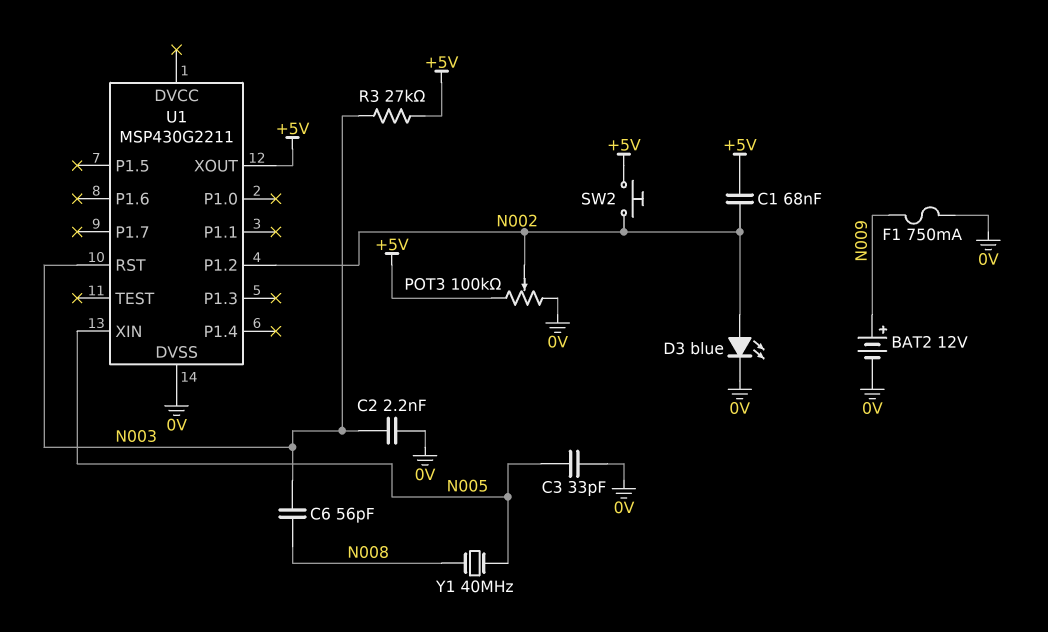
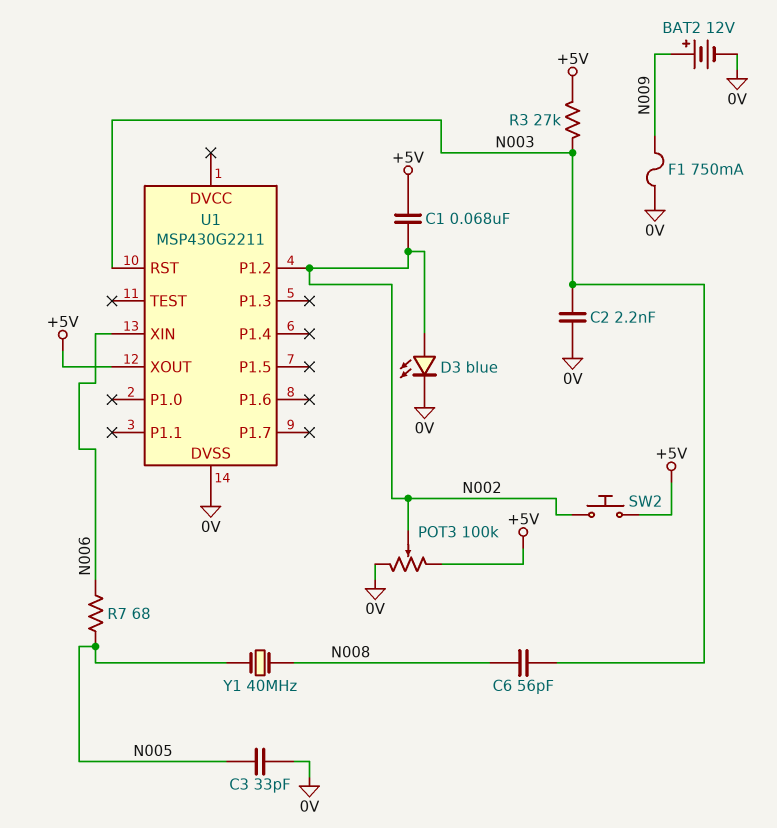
R7: none -> 68 (N005, N006)
U1 pin XIN: N005 -> N006

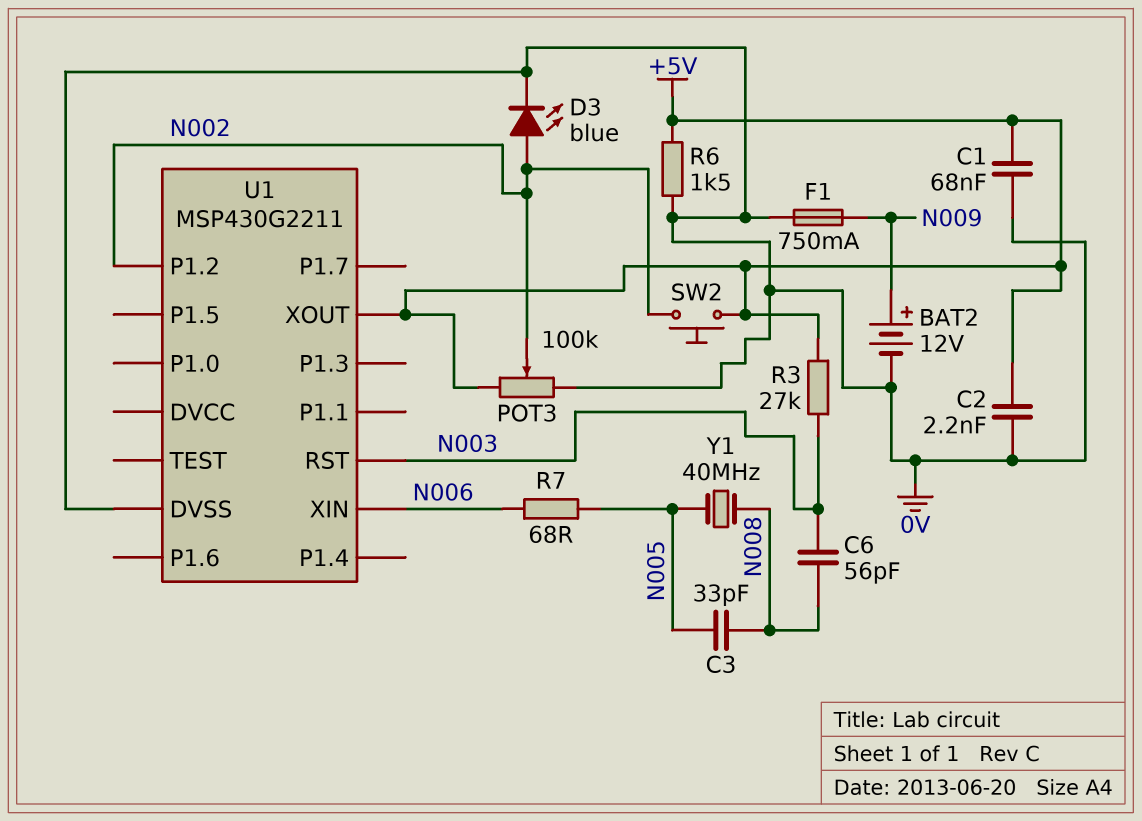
C1: 68nF (+5V, N002) -> 68nF (+5V, 0V)
C2: 2.2nF (0V, N003) -> 2.2nF (+5V, 0V)
C3: 33pF (0V, N005) -> 33pF (N005, N008)
R6: none -> 1.5k (+5V, 0V)

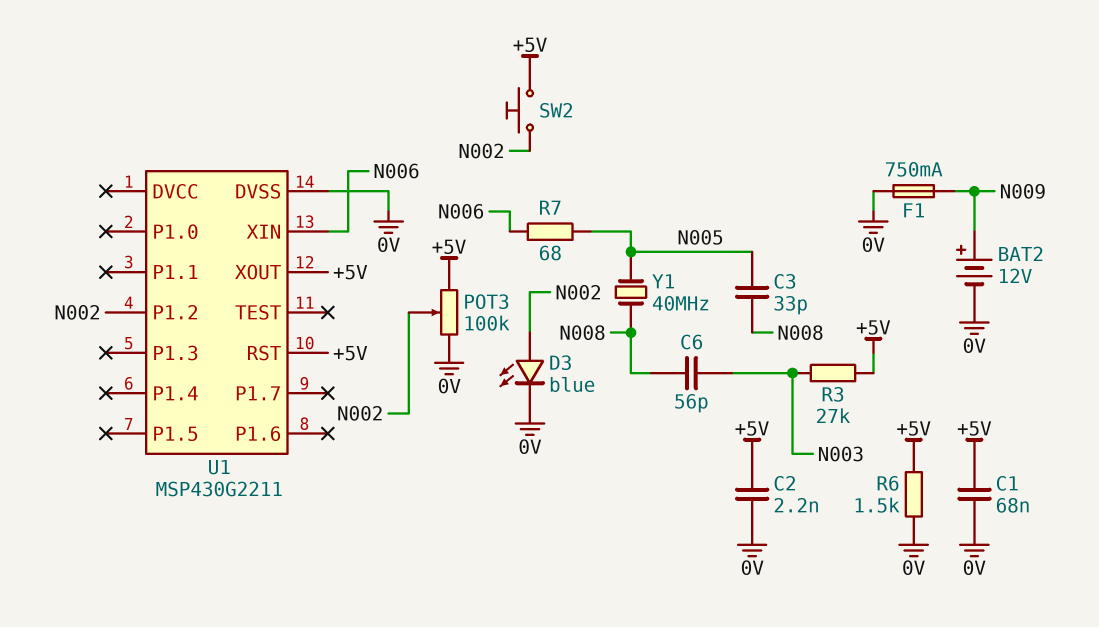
U1 pin RST: N003 -> +5V

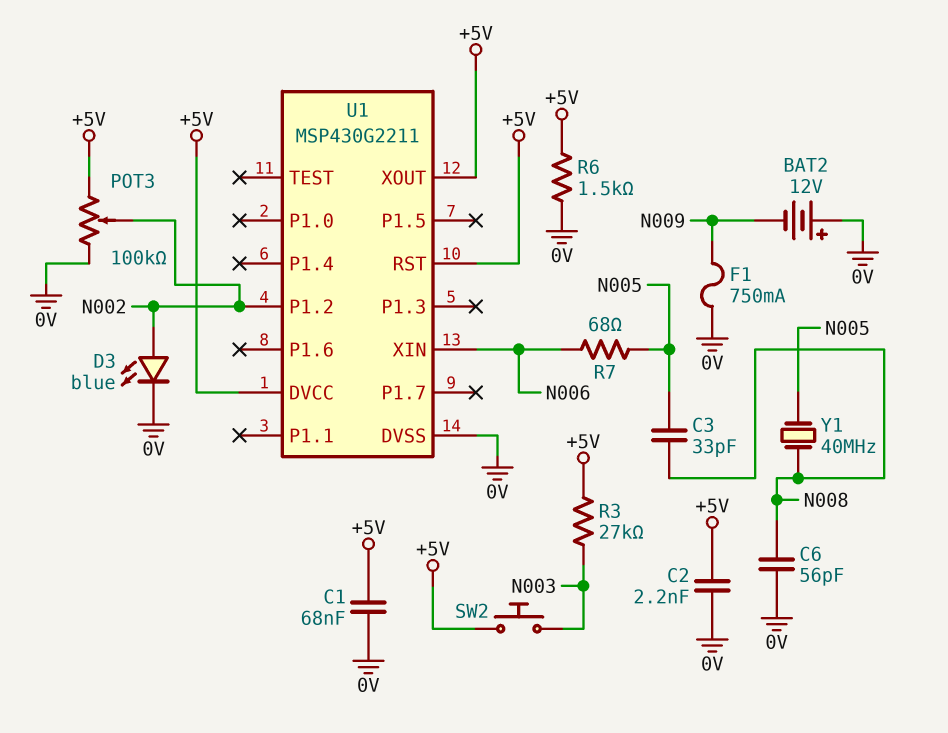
BAT2: 12V (plus N009, minus 0V) -> 12V (plus 0V, minus N009)
C6: 56pF (N003, N008) -> 56pF (0V, N008)
SW2: button (+5V, N002) -> button (+5V, N003)
U1 pin DVCC: none -> +5V

